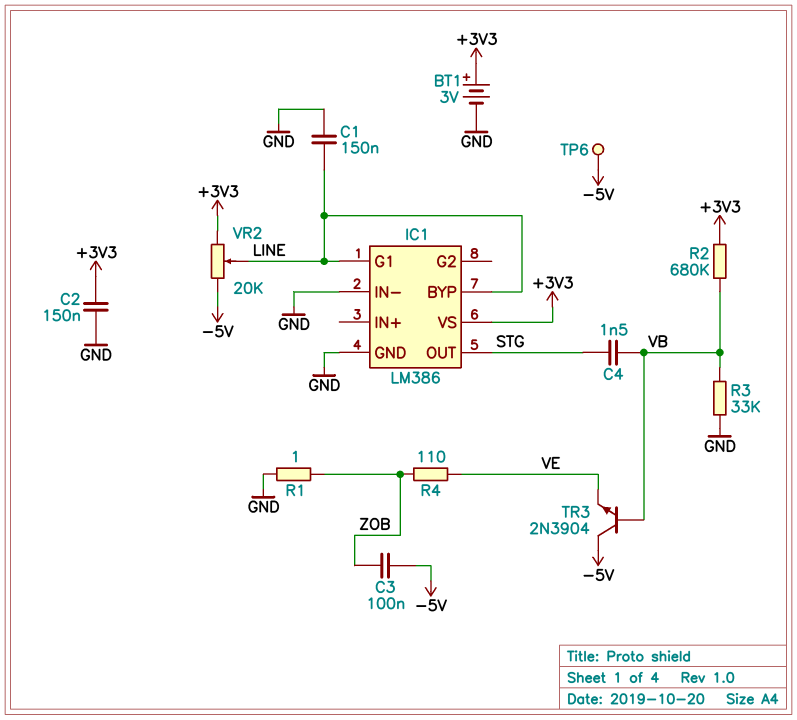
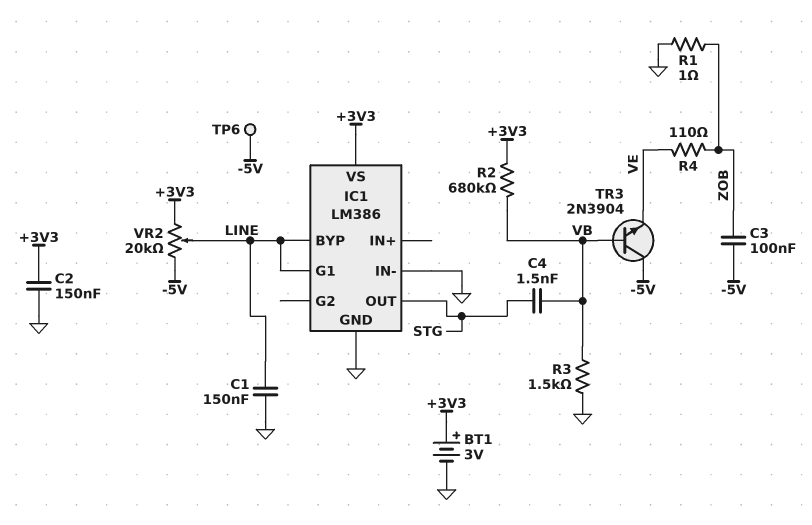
R3: 33k (GND, VB) -> 1.5k (GND, VB)

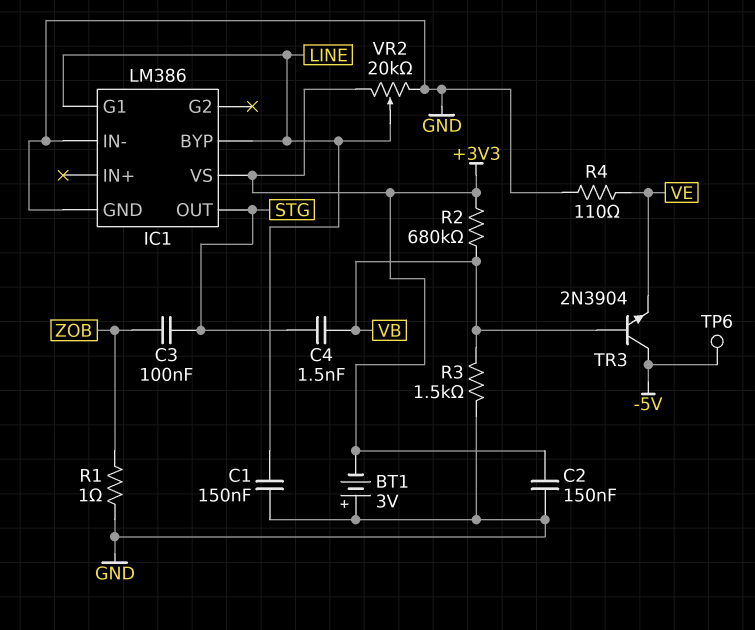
BT1: 3V (plus +3V3, minus GND) -> 3V (plus GND, minus +3V3)
C3: 100nF (-5V, ZOB) -> 100nF (STG, ZOB)
R4: 110 (VE, ZOB) -> 110 (GND, VE)
VR2: 20k (+3V3, -5V, wiper LINE) -> 20k (+3V3, GND, wiper LINE)

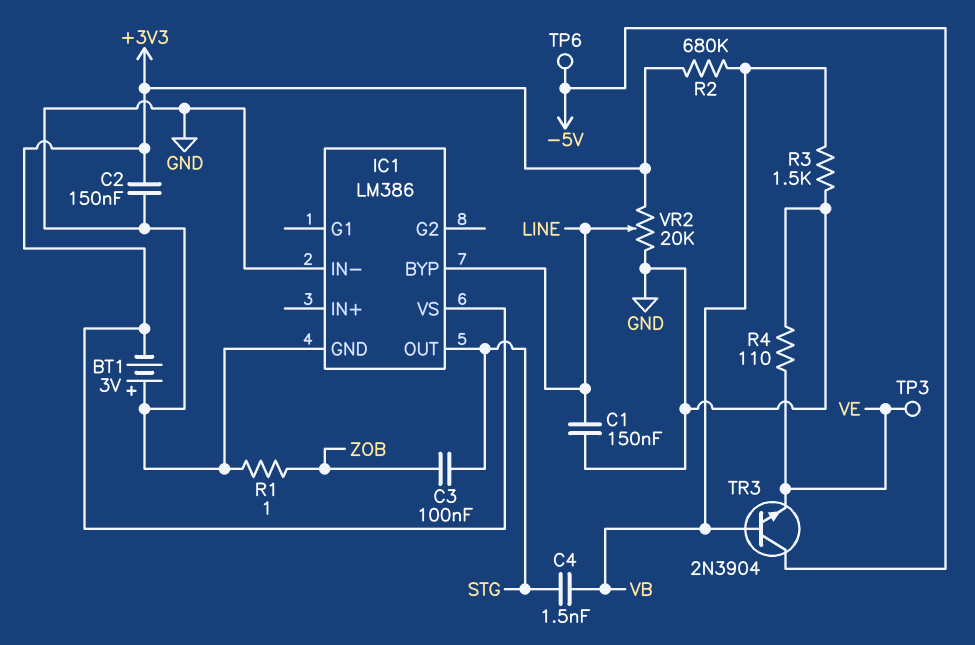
IC1 pin G1: LINE -> none
TP3: none -> test point (VE)

